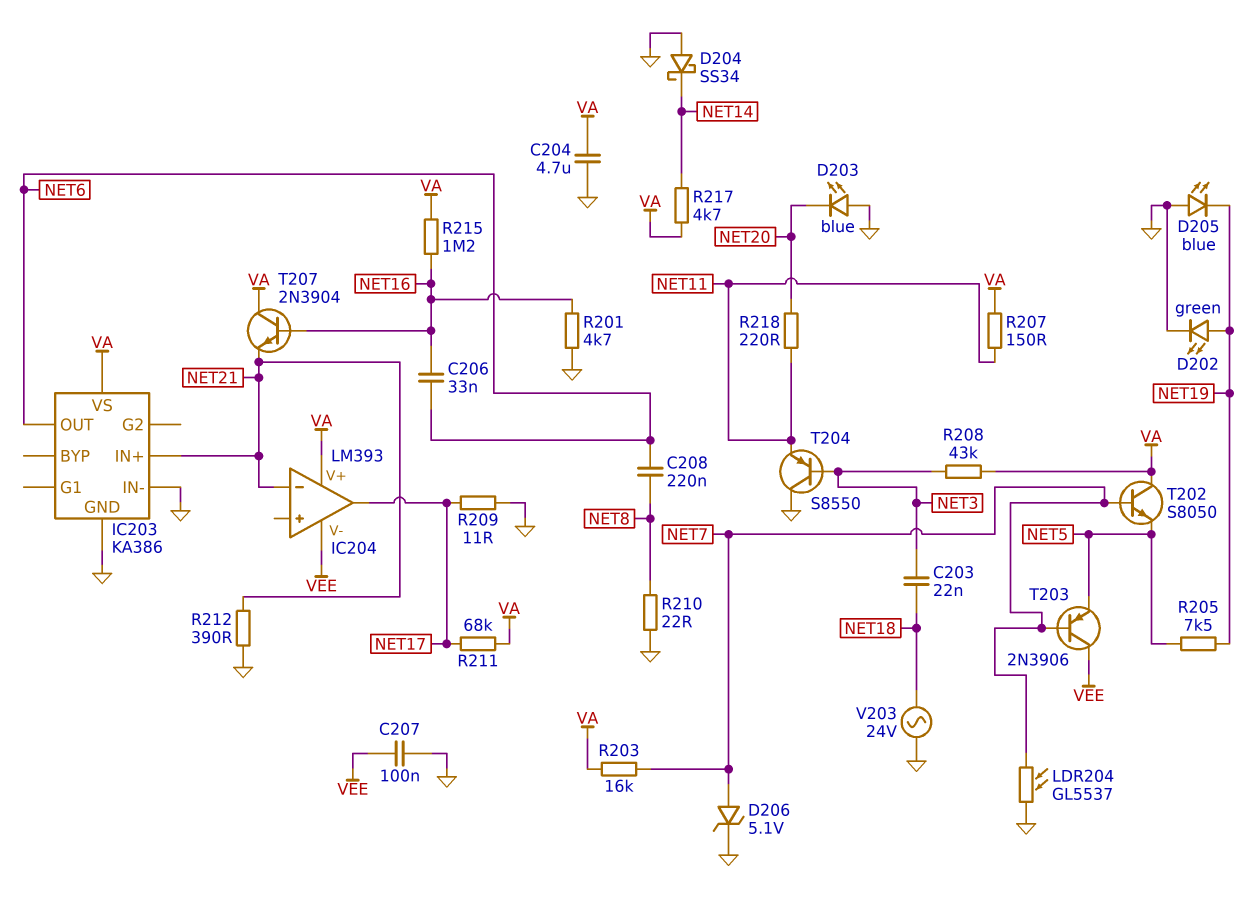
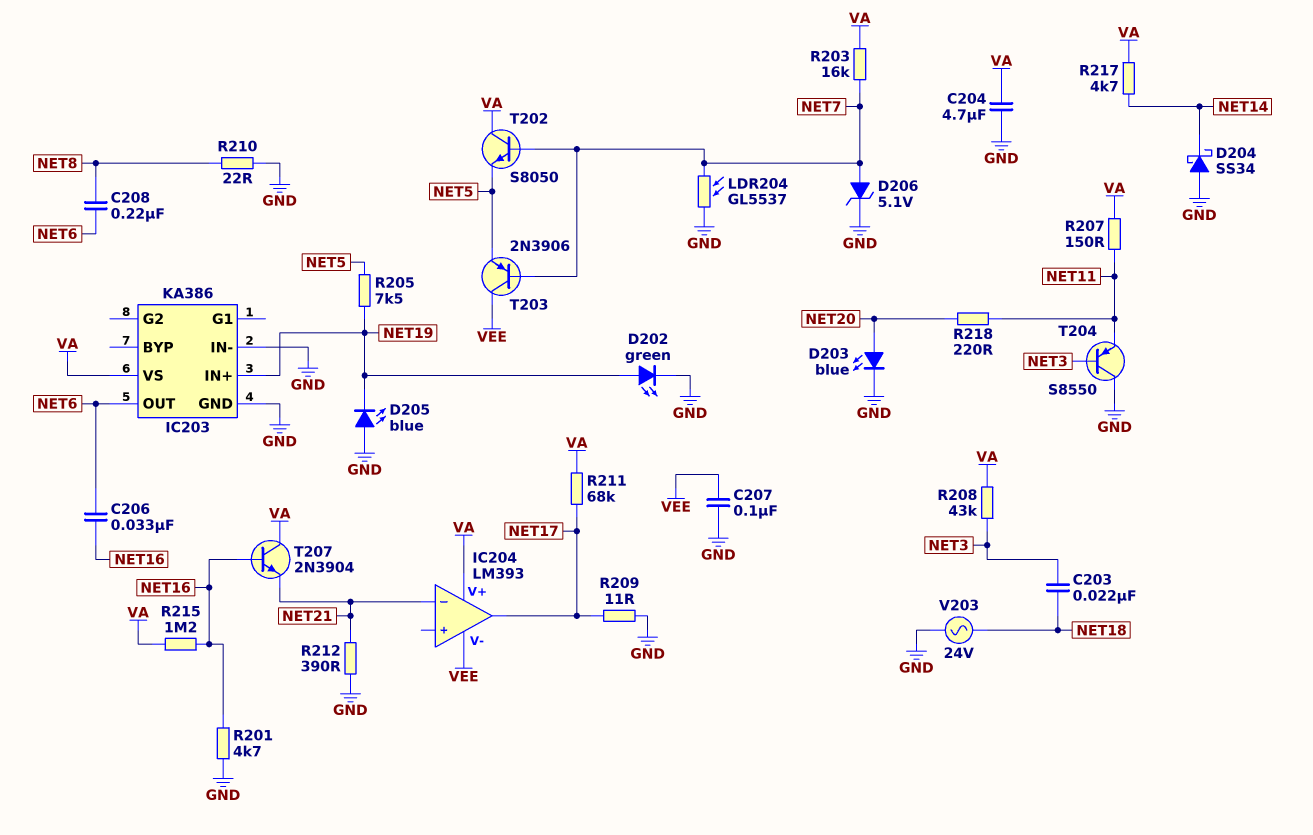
D203: LED blue (A GND, K NET20) -> LED blue (A NET20, K GND)
IC203 pin IN+: NET21 -> NET19

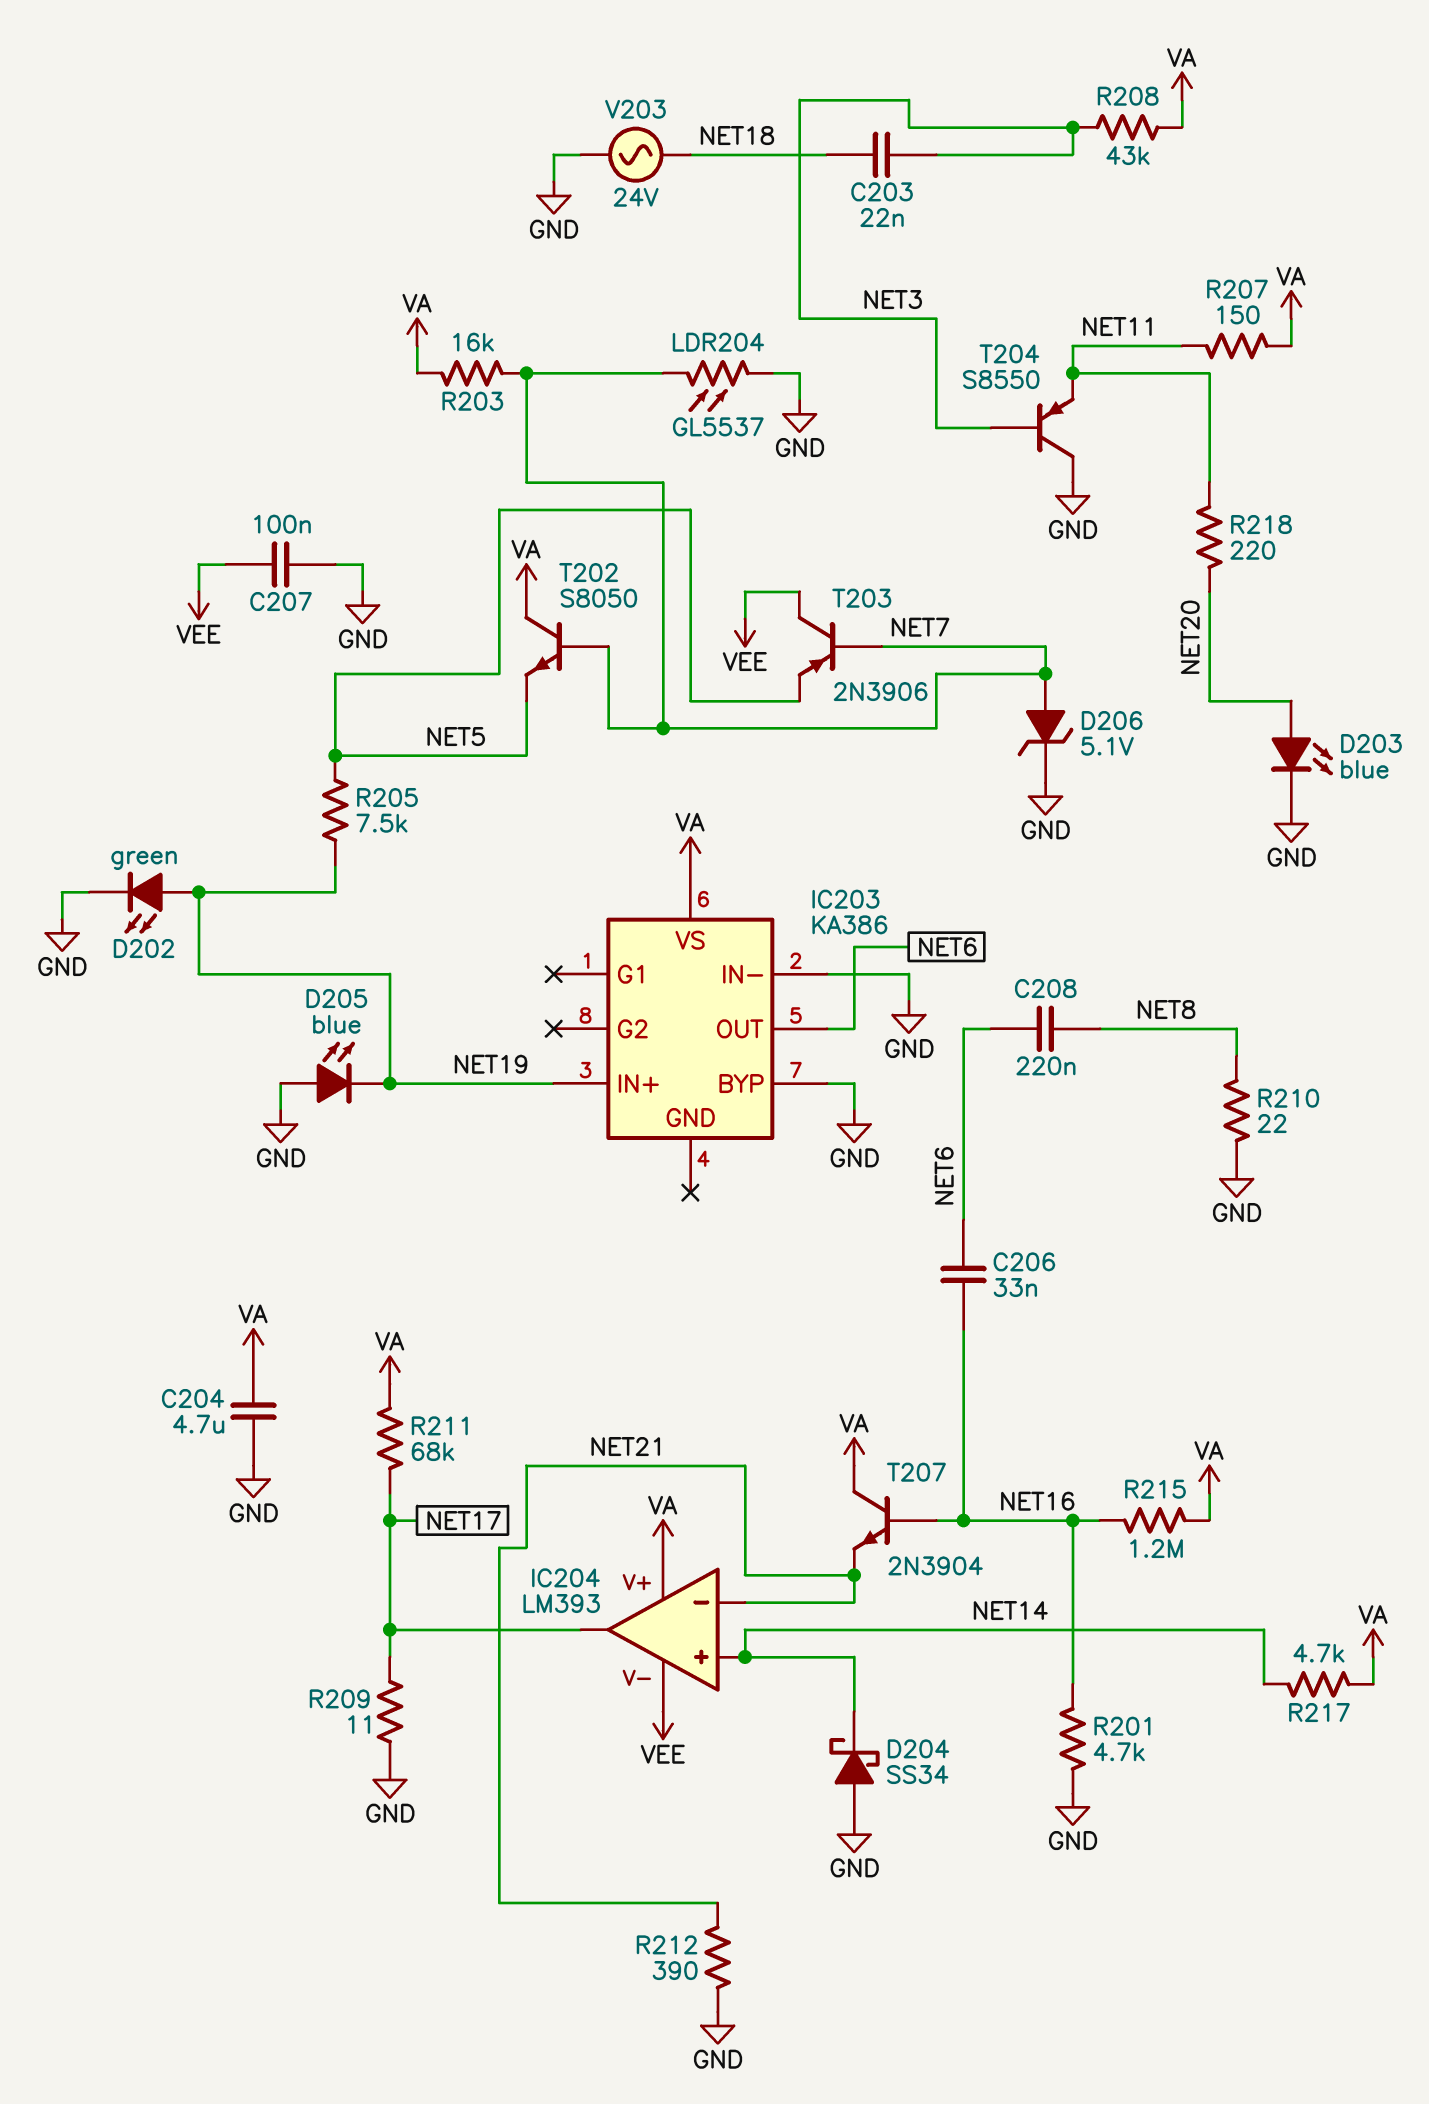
IC203 pin BYP: none -> GND
IC203 pin GND: GND -> none
IC204 pin in+: none -> NET14

